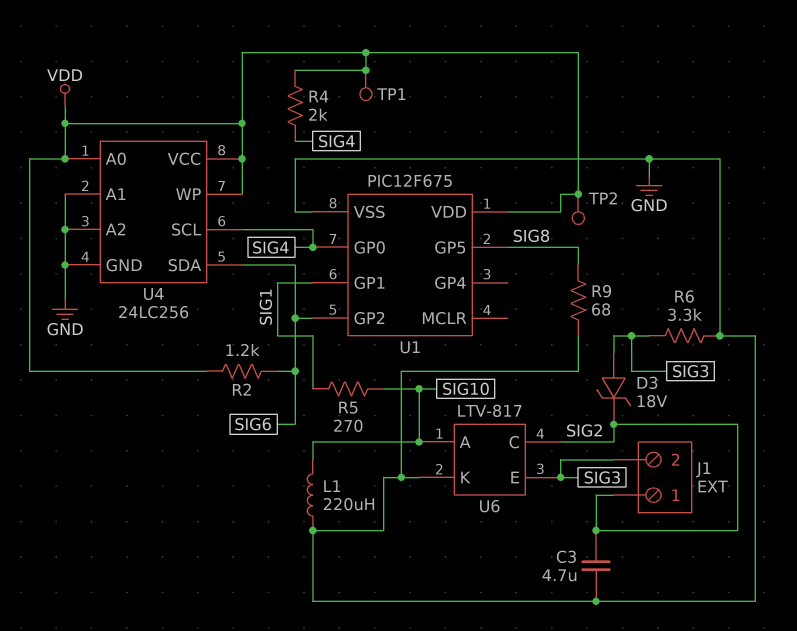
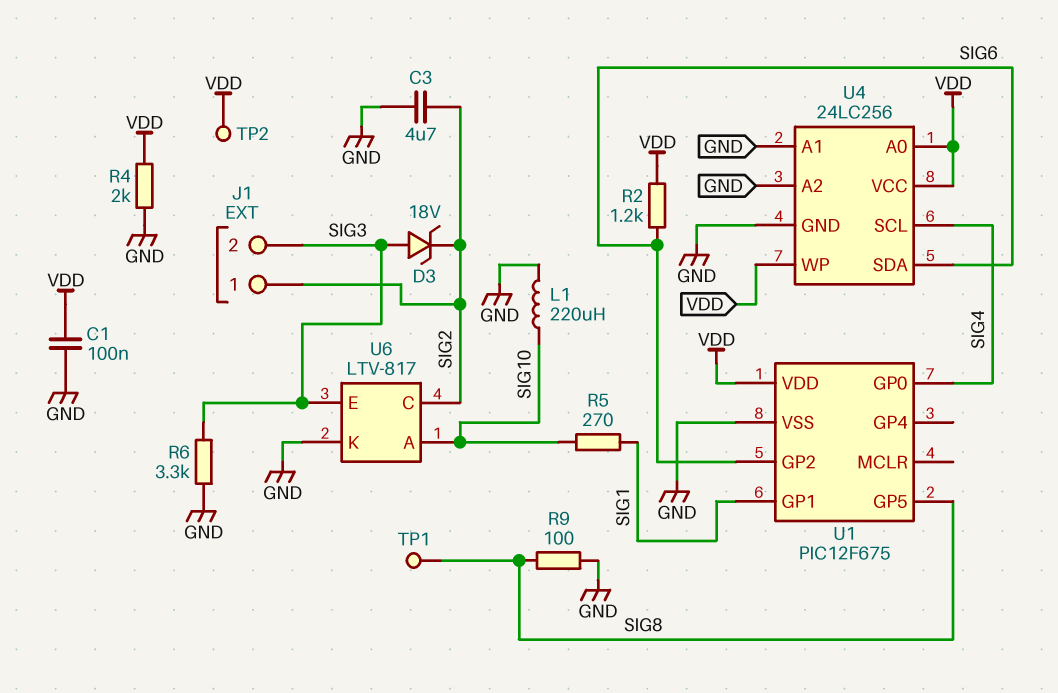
C1: none -> 100nF (GND, VDD)
R4: 2k (SIG4, VDD) -> 2k (GND, VDD)
R9: 68 (GND, SIG8) -> 100 (GND, SIG8)
TP1: test point (VDD) -> test point (SIG8)

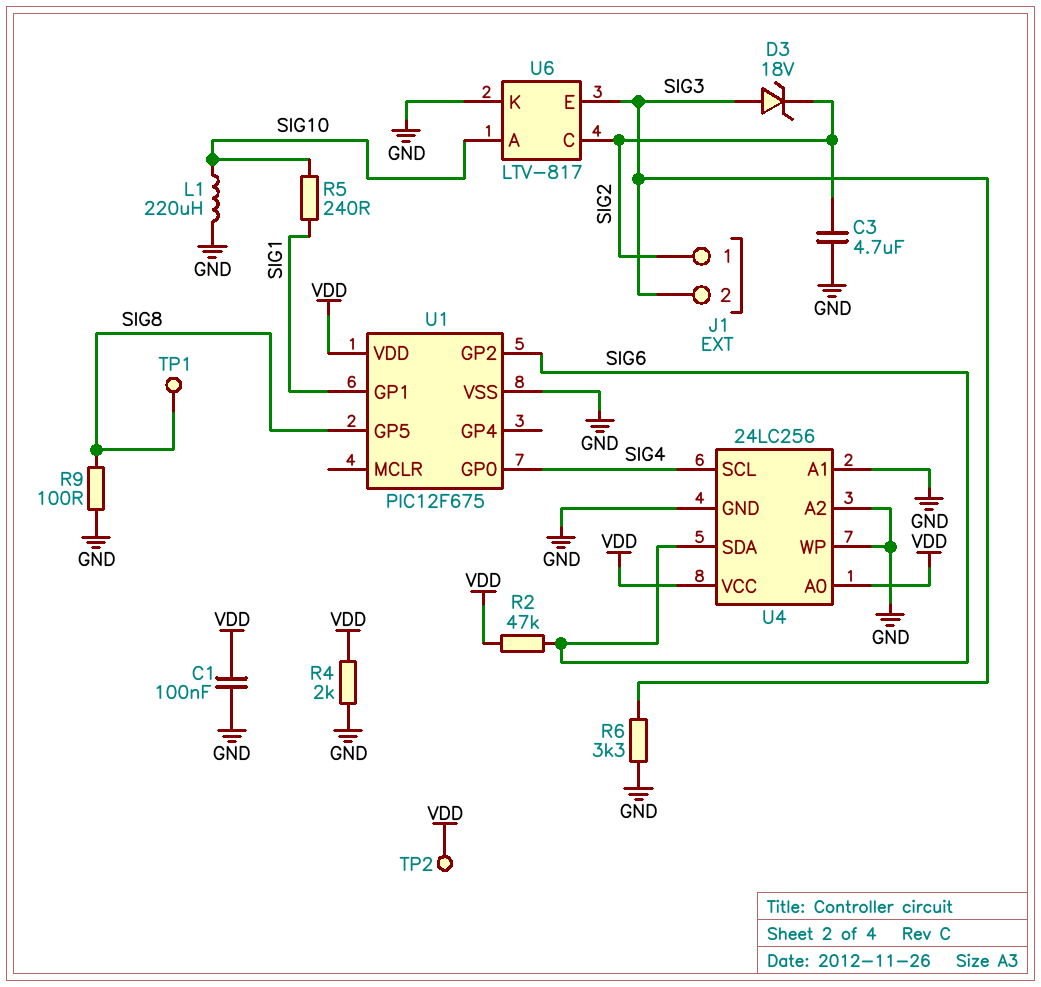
R2: 1.2k (SIG6, VDD) -> 47k (SIG6, VDD)
R5: 270 (SIG1, SIG10) -> 240 (SIG1, SIG10)
U4 pin WP: VDD -> GND

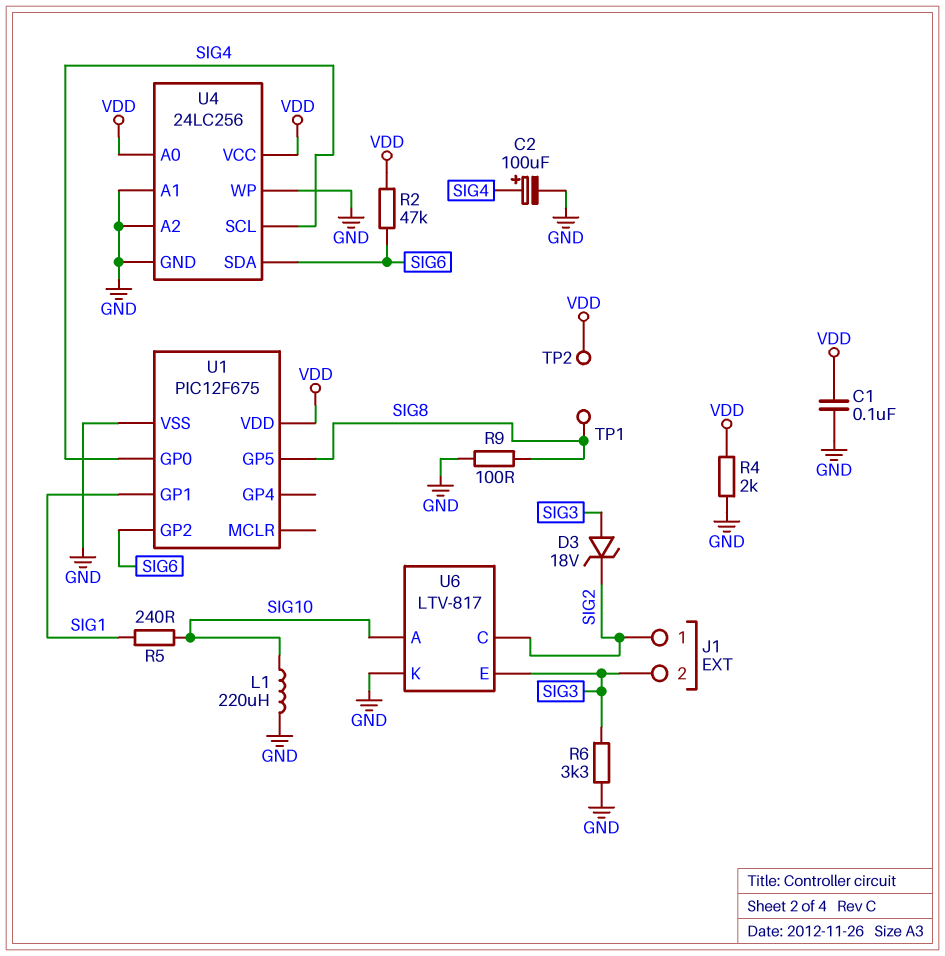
C2: none -> 100uF (plus SIG4, minus GND)
C3: 4.7uF (GND, SIG2) -> none

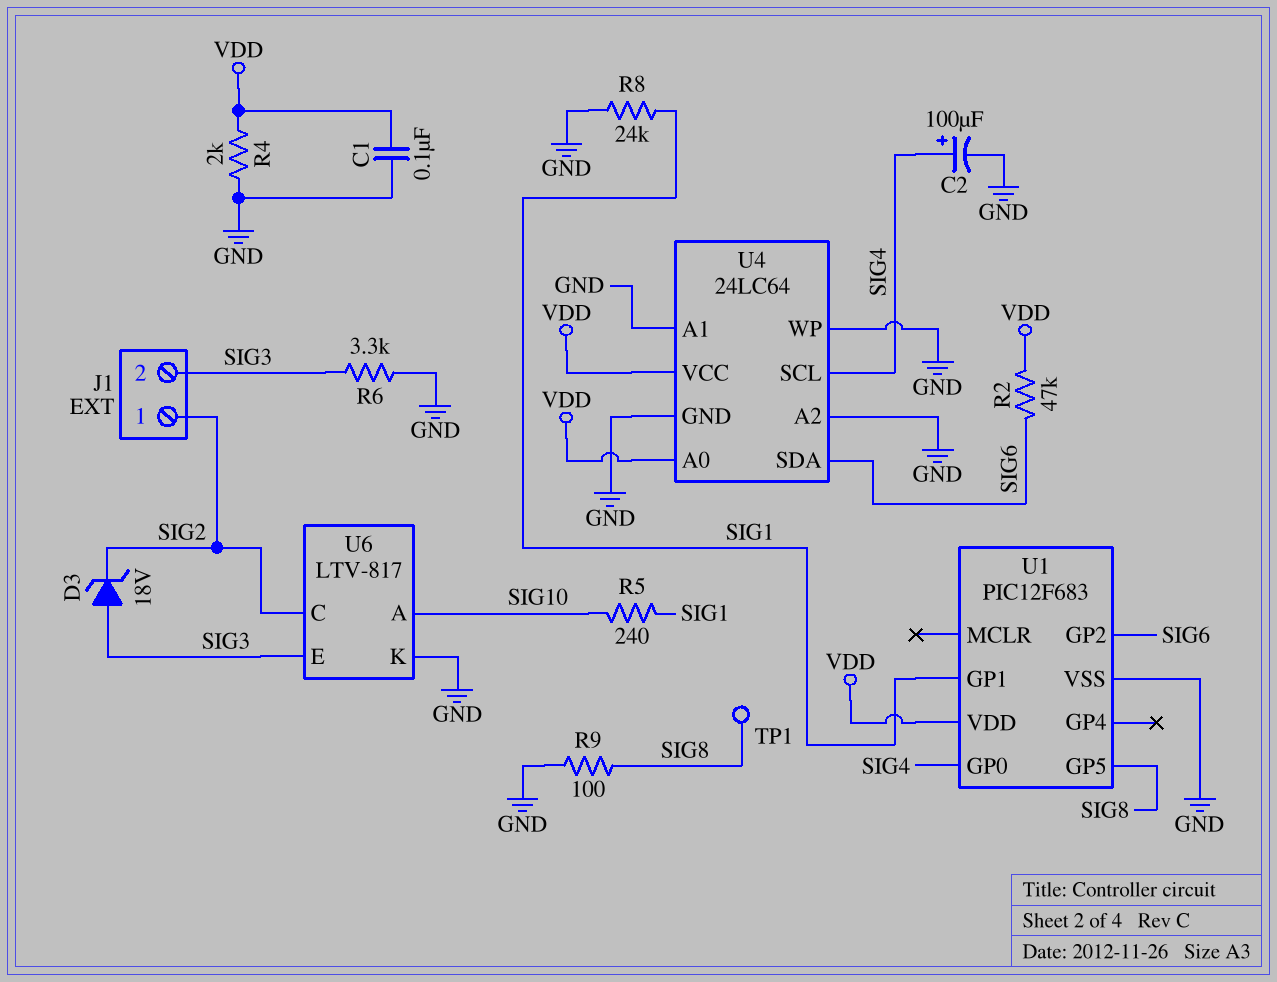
L1: 220uH (GND, SIG10) -> none
R8: none -> 24k (GND, SIG1)
TP2: test point (VDD) -> none
U1: PIC12F675 -> PIC12F683
U4: 24LC256 -> 24LC64

